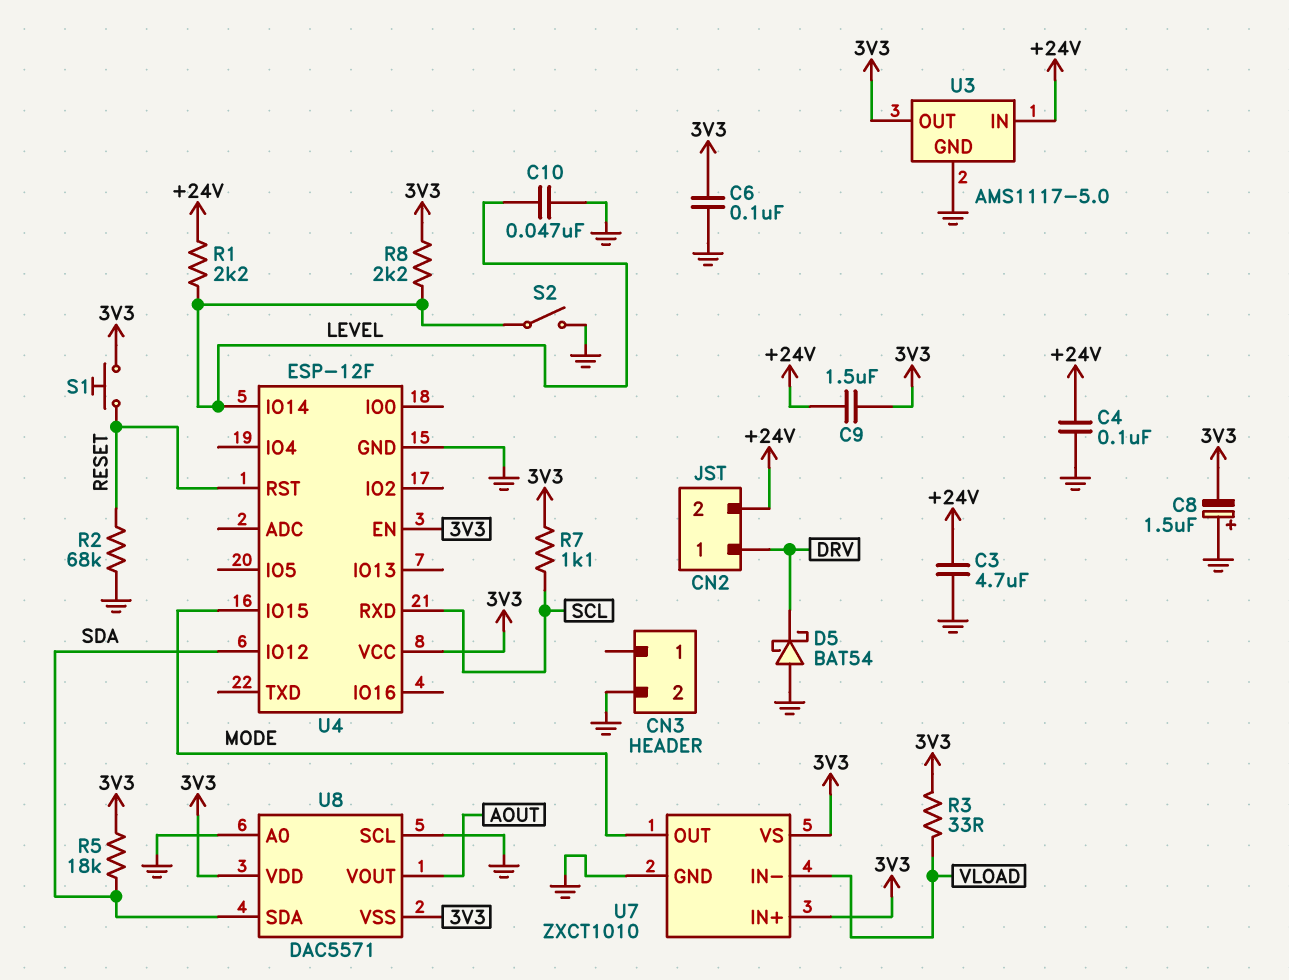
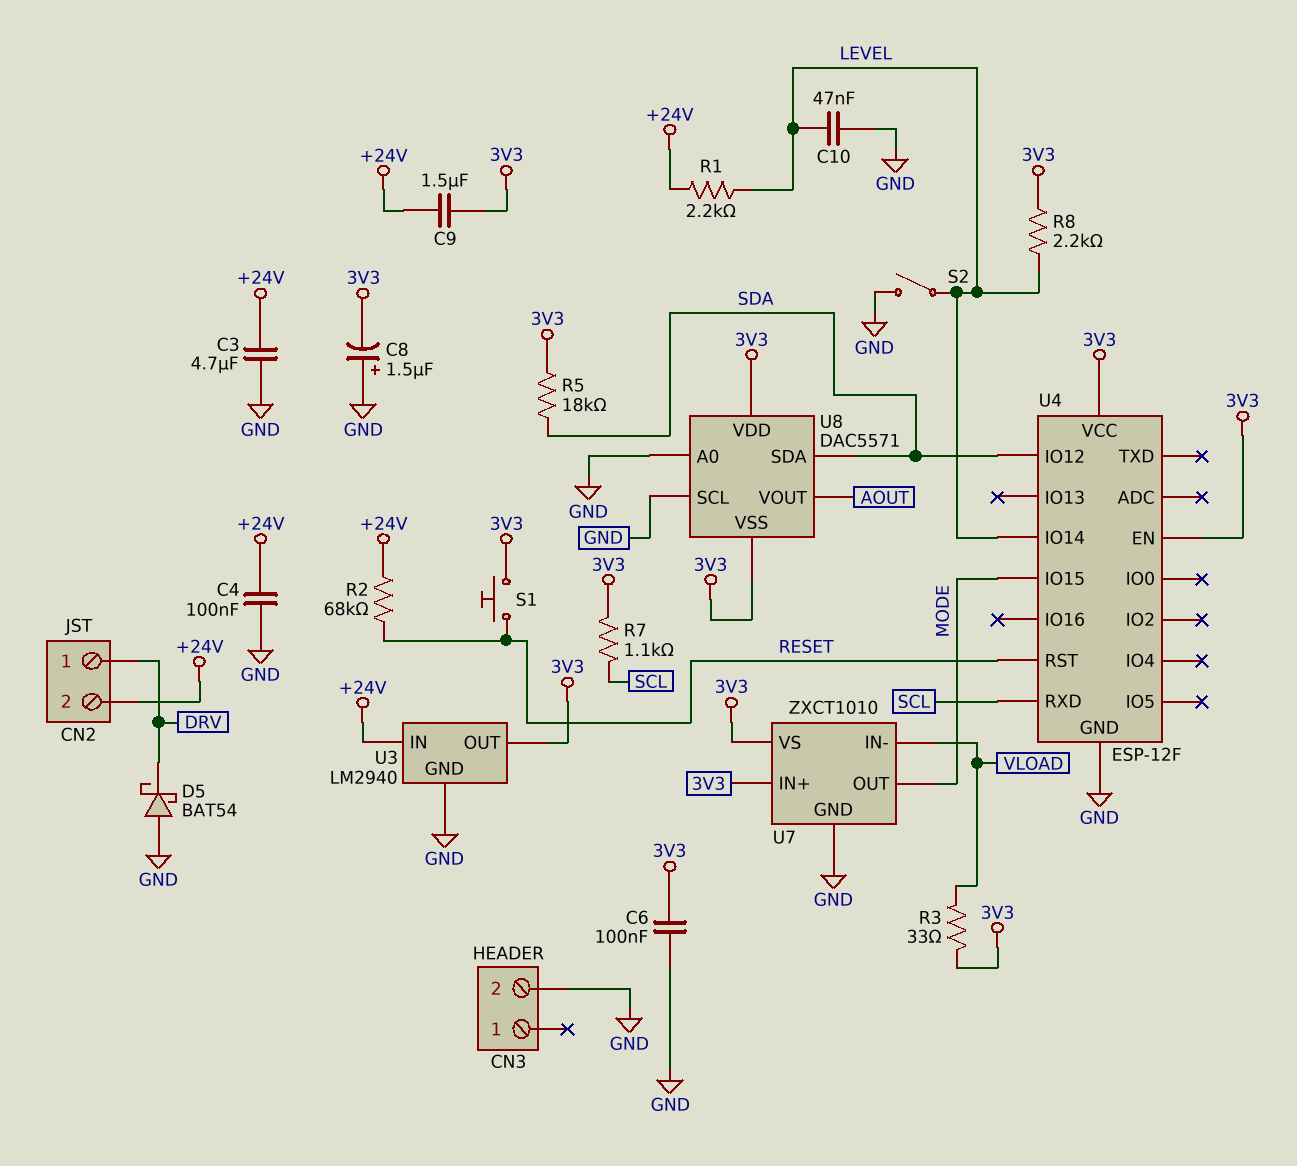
R2: 68k (GND, RESET) -> 68k (+24V, RESET)
U3: AMS1117-5.0 -> LM2940

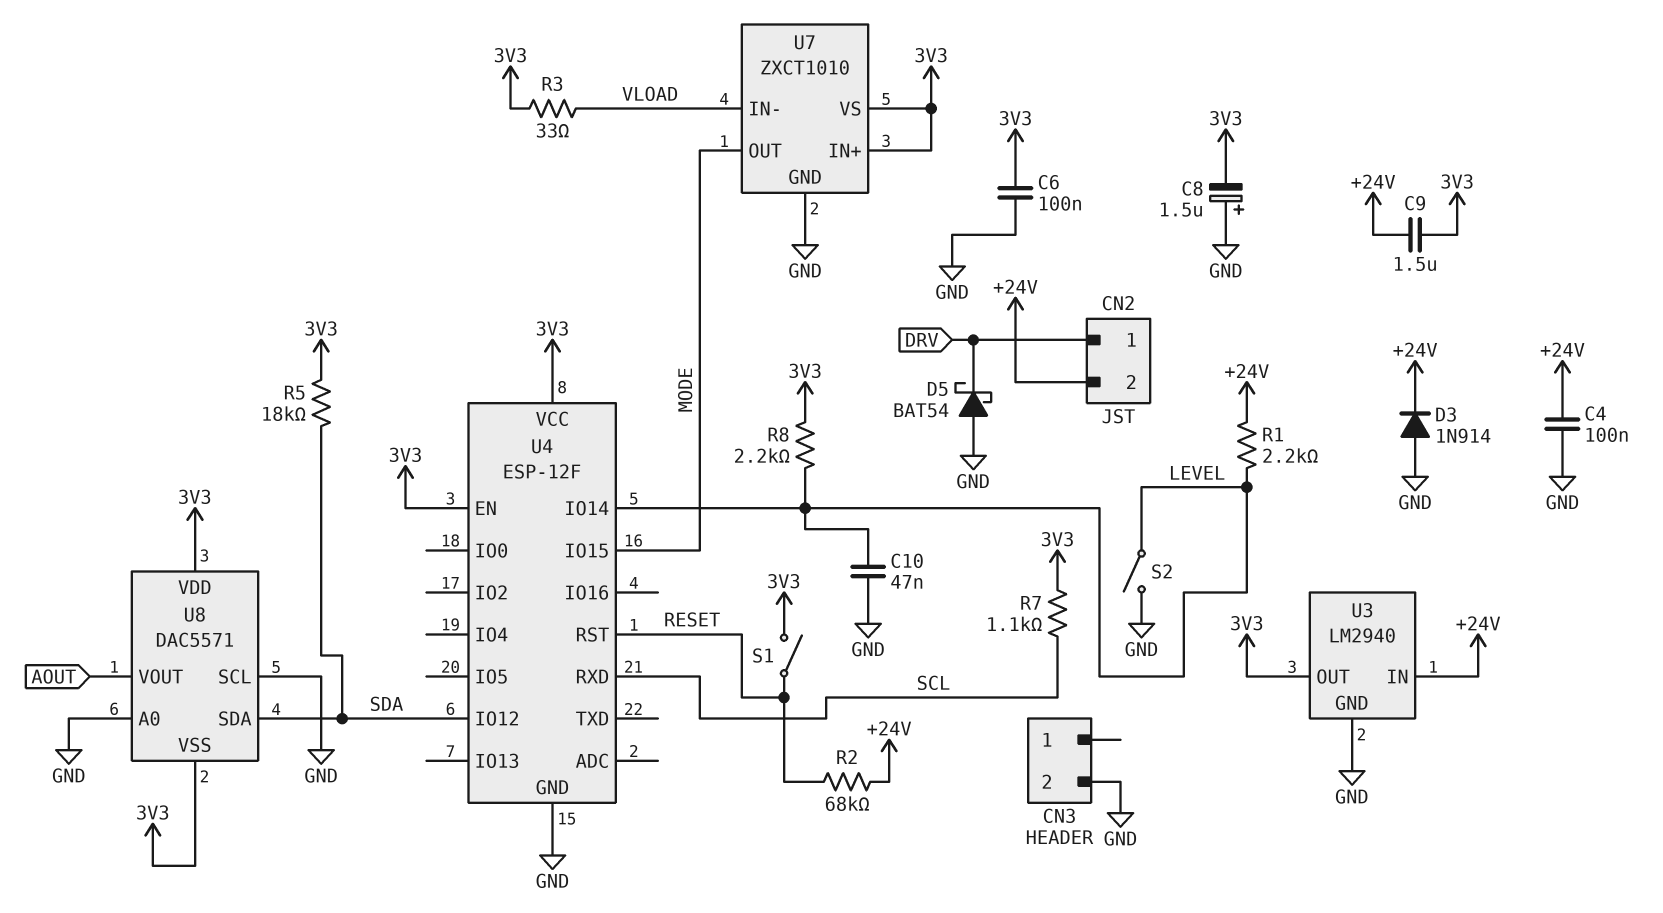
C3: 4.7uF (+24V, GND) -> none
D3: none -> diode 1N914 (A GND, K +24V)
S1: button (3V3, RESET) -> switch (3V3, RESET)

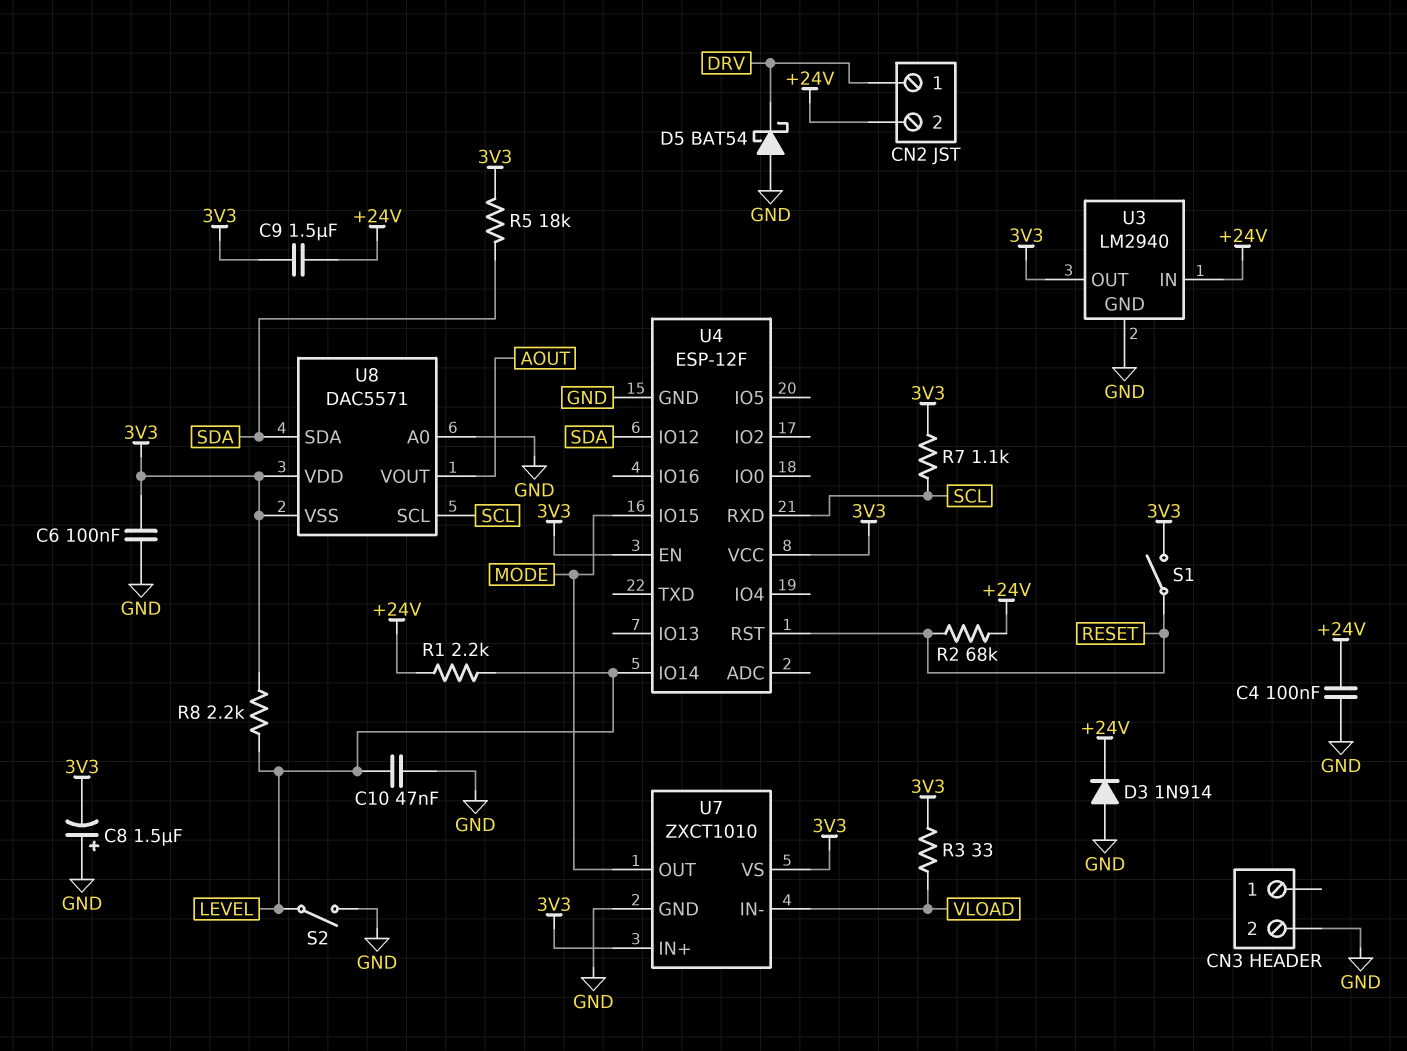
U8 pin SCL: GND -> SCL

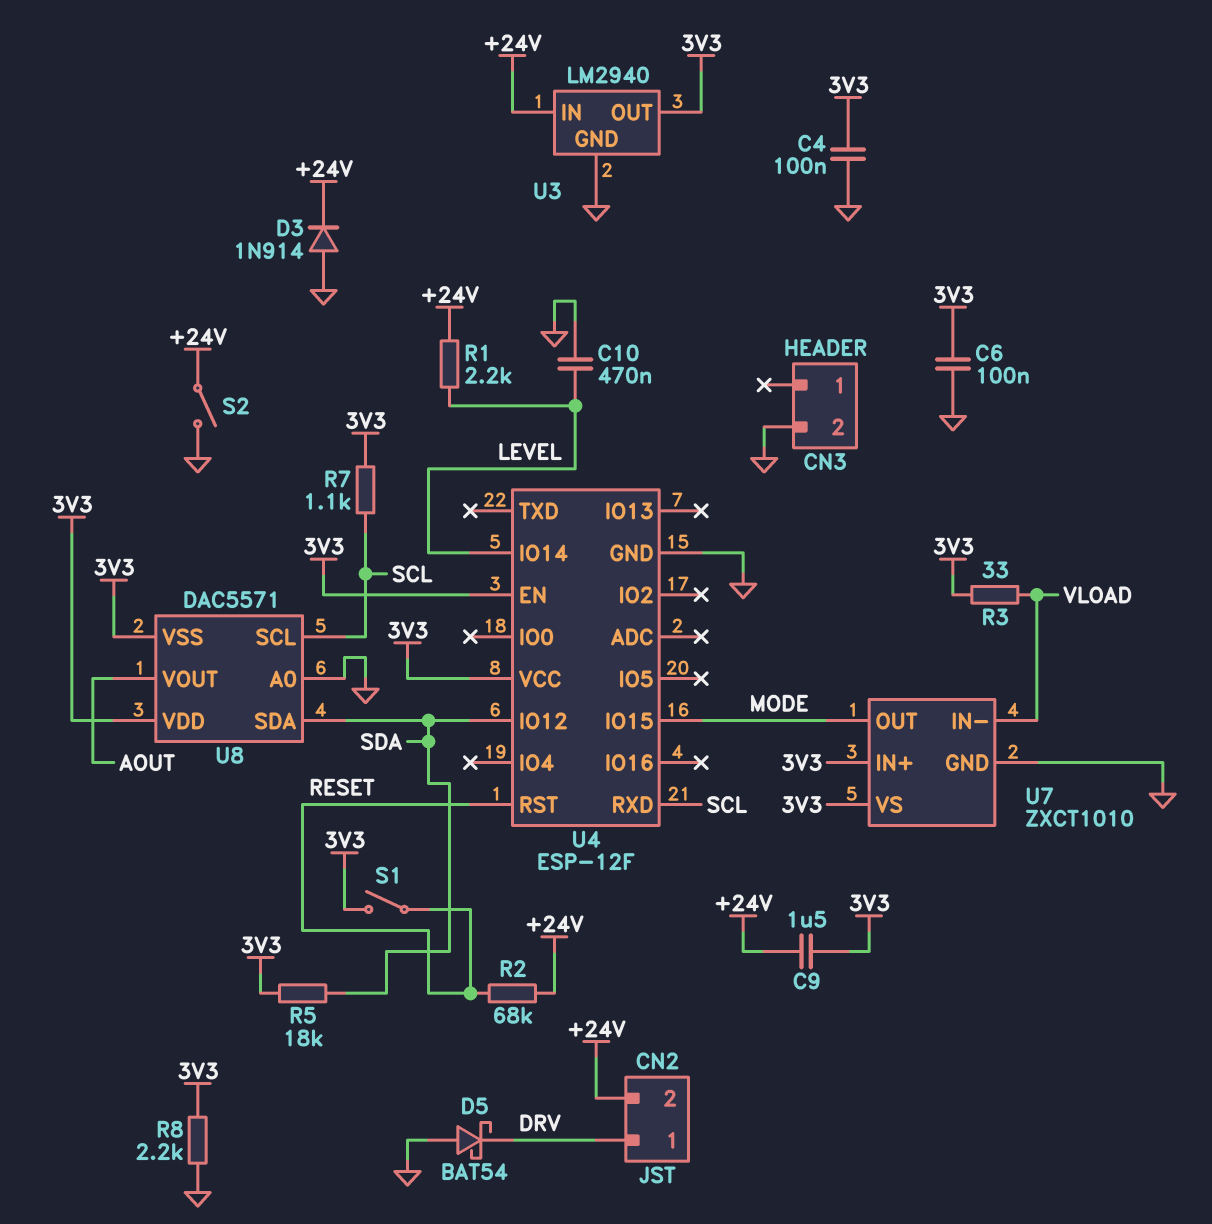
C4: 100nF (+24V, GND) -> 100nF (3V3, GND)
C8: 1.5uF (plus GND, minus 3V3) -> none
C10: 47nF (GND, LEVEL) -> 470nF (GND, LEVEL)
R8: 2.2k (3V3, LEVEL) -> 2.2k (3V3, GND)
S2: switch (GND, LEVEL) -> switch (+24V, GND)

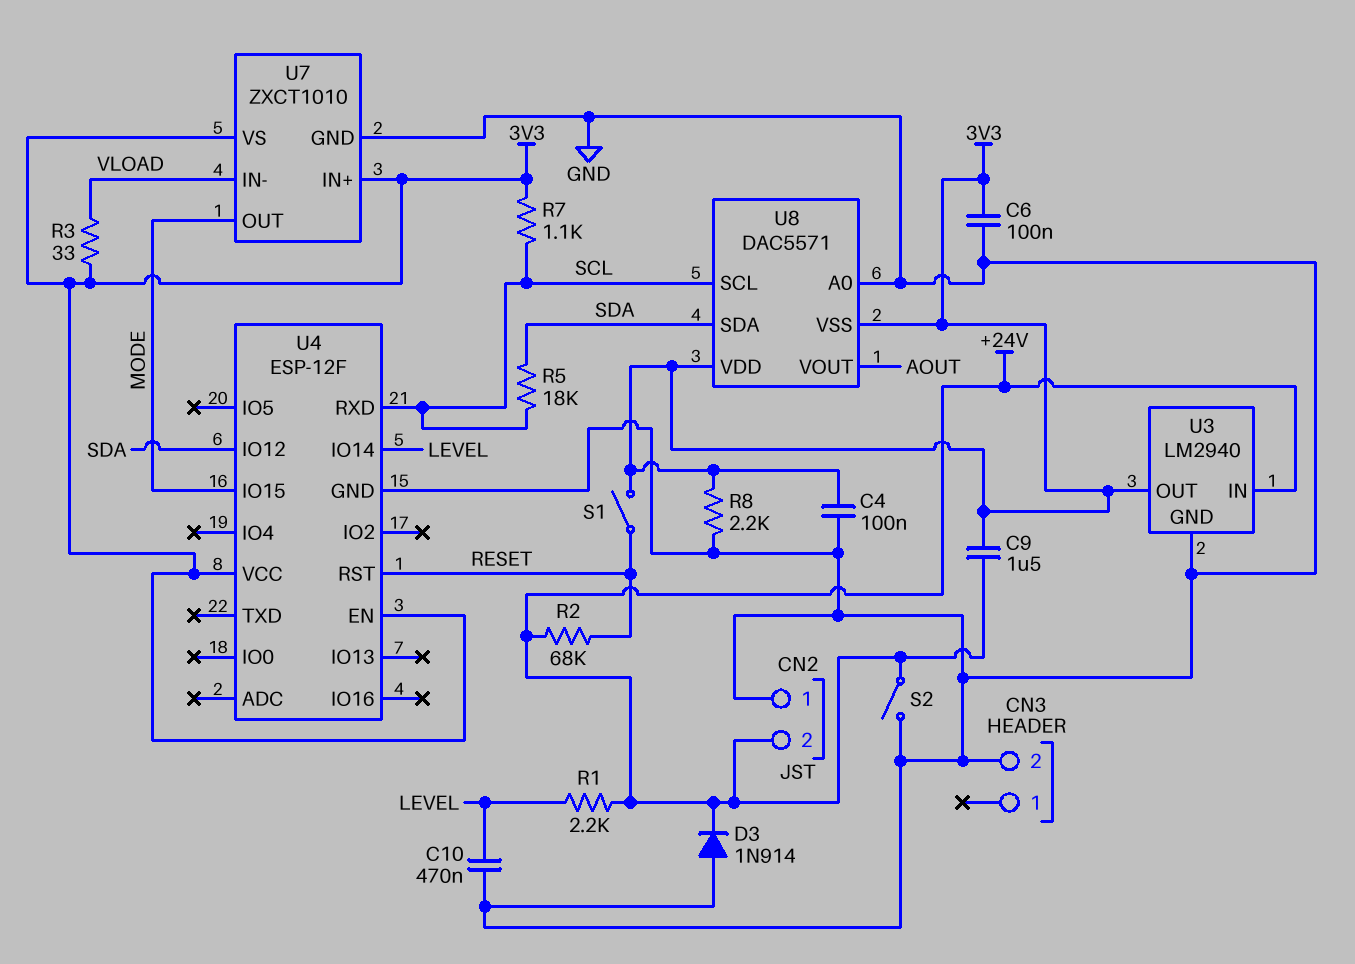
CN2 pin 1: DRV -> GND
D5: schottky BAT54 (A GND, K DRV) -> none
R5: 18k (3V3, SDA) -> 18k (SCL, SDA)

